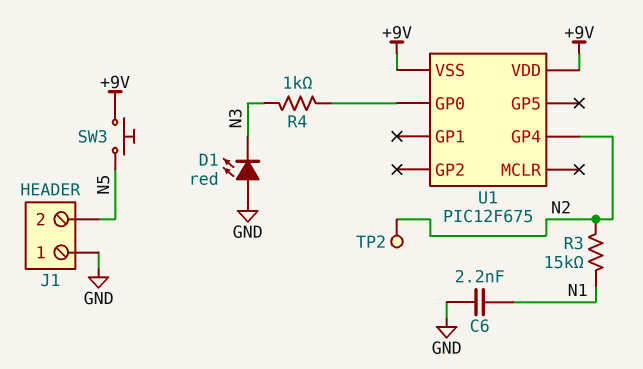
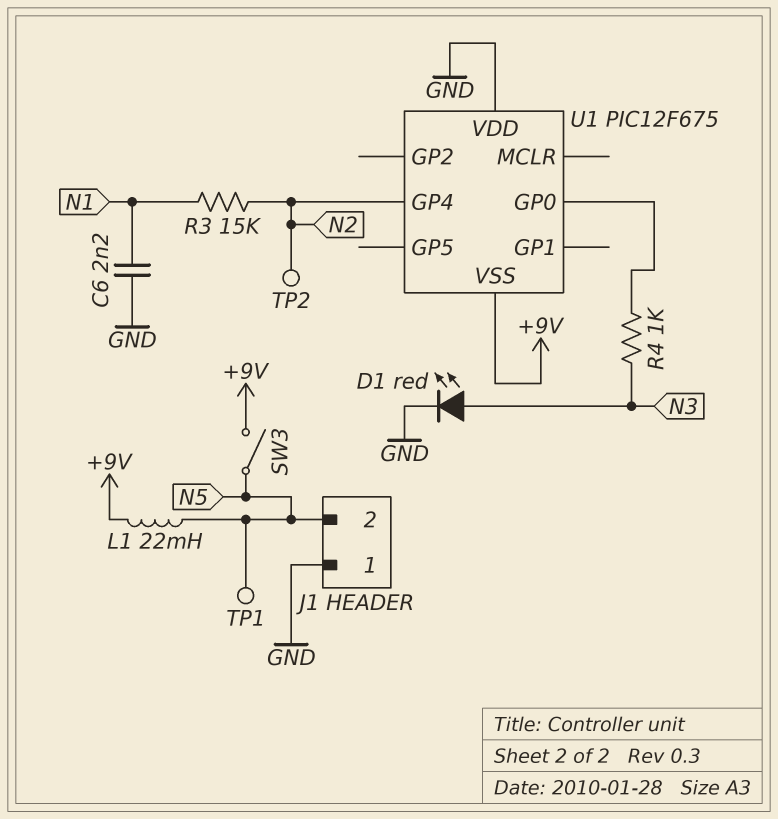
D1: LED red (A GND, K N3) -> LED red (A N3, K GND)
L1: none -> 22mH (+9V, N5)
SW3: button (+9V, N5) -> switch (+9V, N5)
TP1: none -> test point (N5)
U1 pin VDD: +9V -> GND

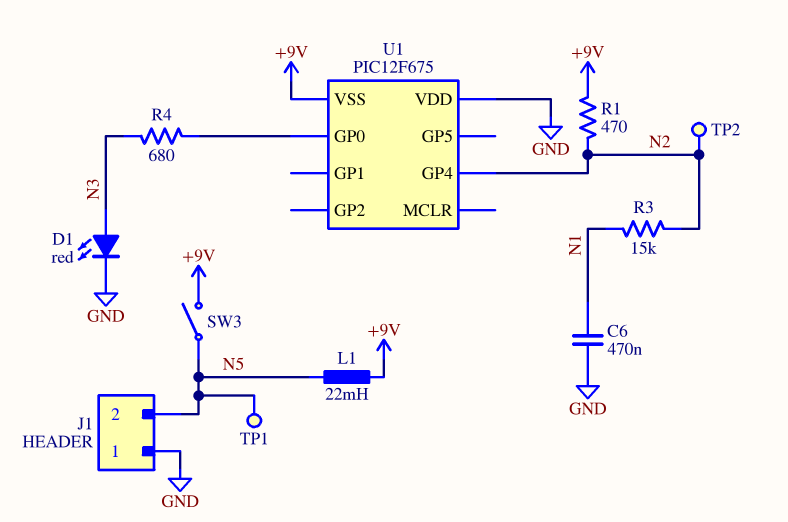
C6: 2.2nF (GND, N1) -> 470nF (GND, N1)
R1: none -> 470 (+9V, N2)
R4: 1k (N3, U1/GP0) -> 680 (N3, U1/GP0)

